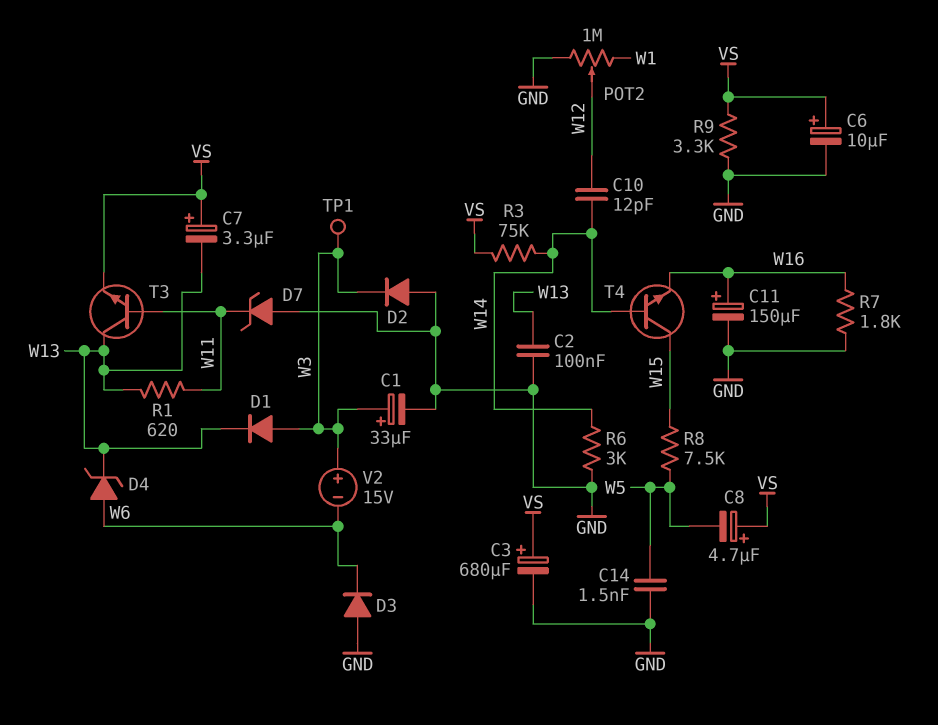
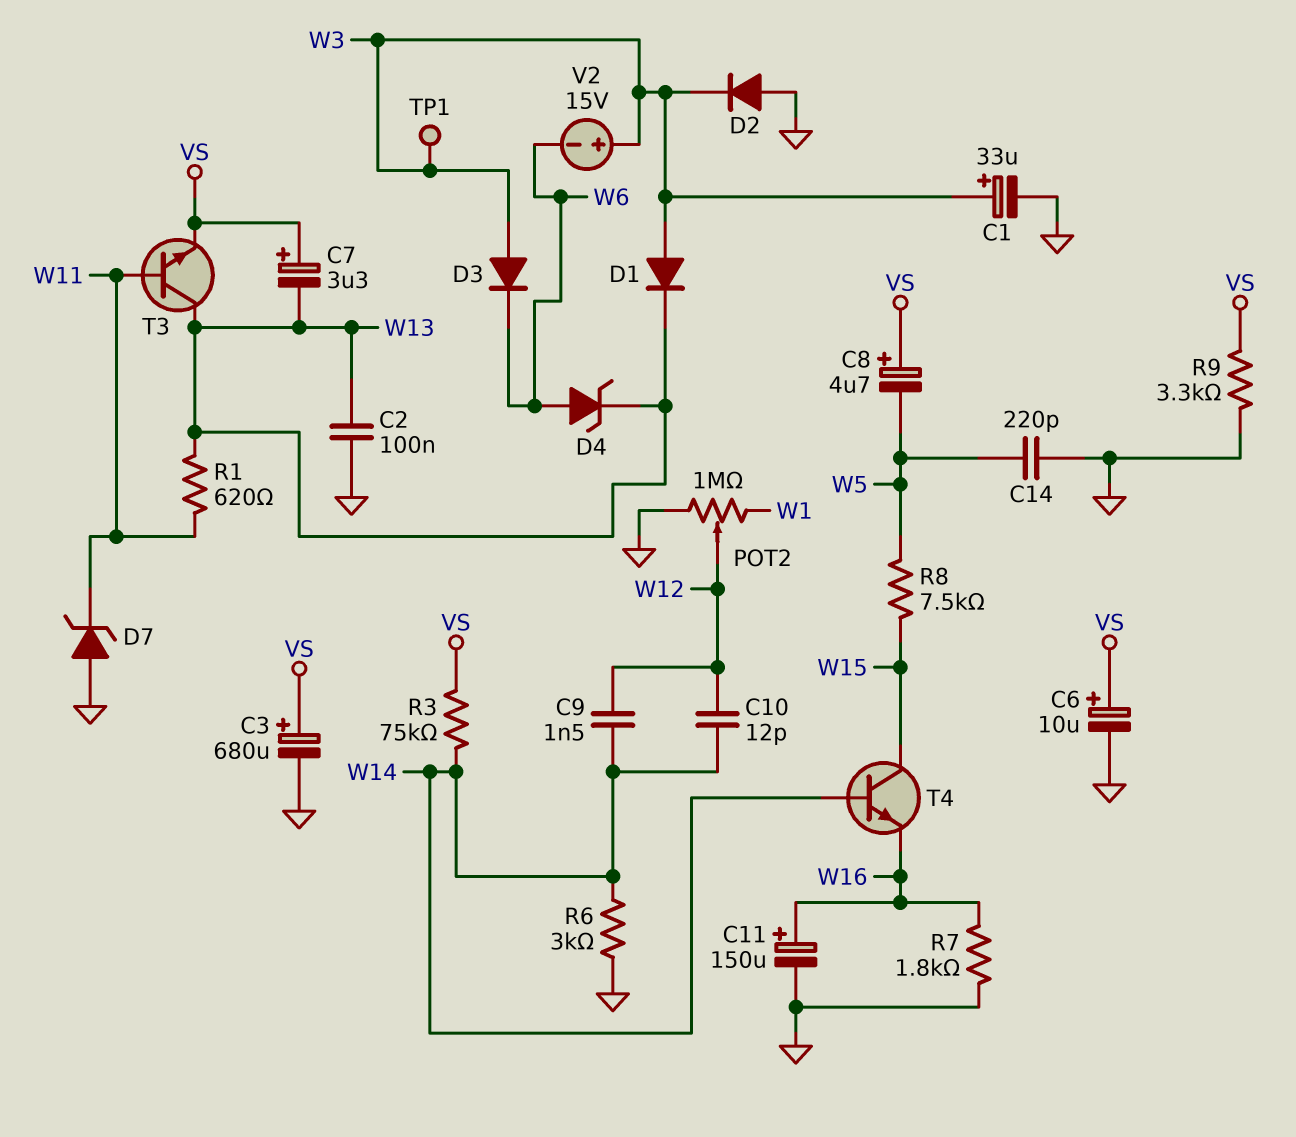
C9: none -> 1.5nF (W12, W14)
C14: 1.5nF (GND, W5) -> 220pF (GND, W5)
D3: diode (A GND, K W6) -> diode (A W3, K W6)

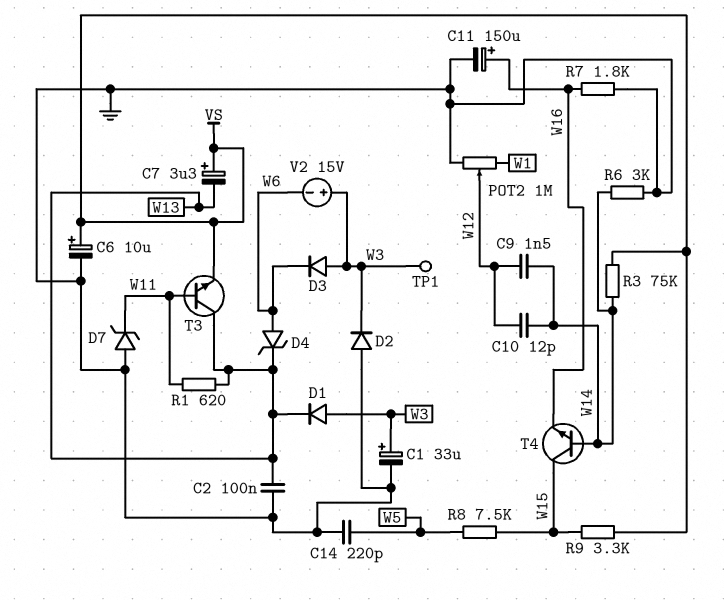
C3: 680uF (plus VS, minus GND) -> none
C8: 4.7uF (plus VS, minus W5) -> none
R9: 3.3k (GND, VS) -> 3.3k (VS, W15)

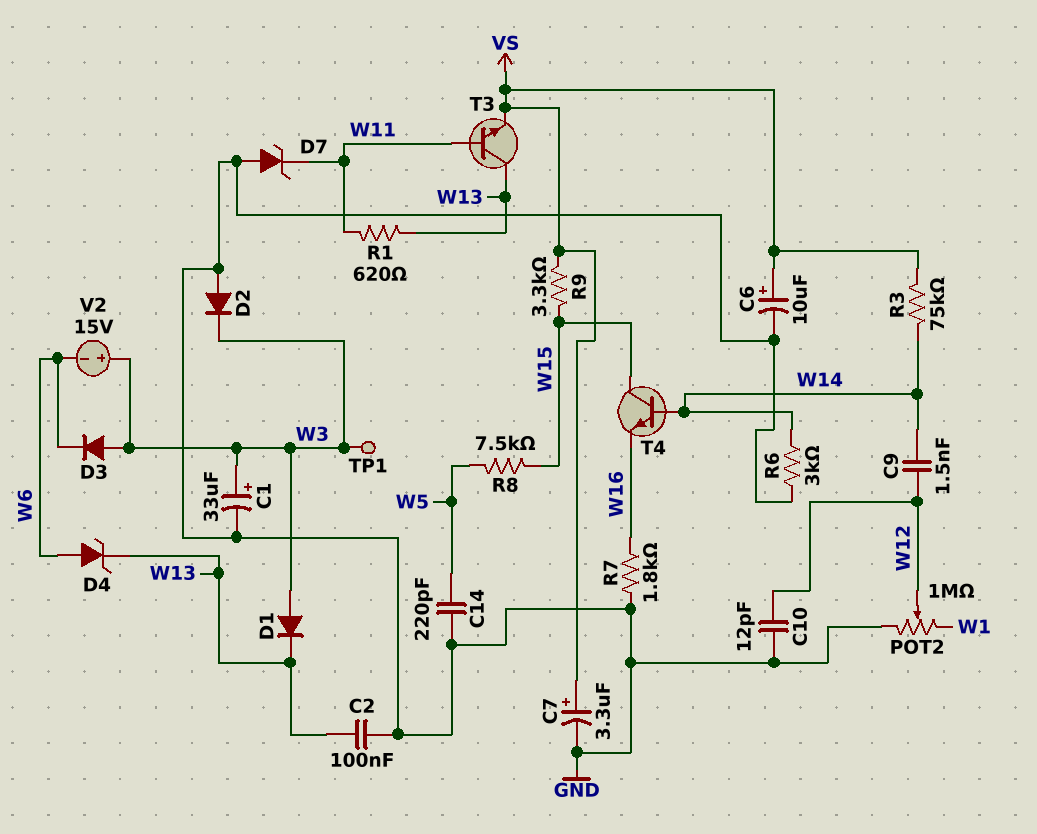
C7: 3.3uF (plus VS, minus W13) -> 3.3uF (plus VS, minus GND)
C10: 12pF (W12, W14) -> 12pF (GND, W12)
C11: 150uF (plus W16, minus GND) -> none

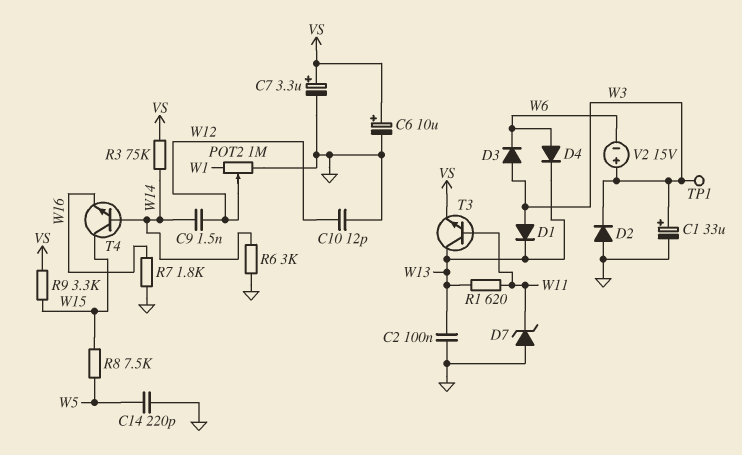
D4: zener (A W6, K W13) -> diode (A W6, K W13)

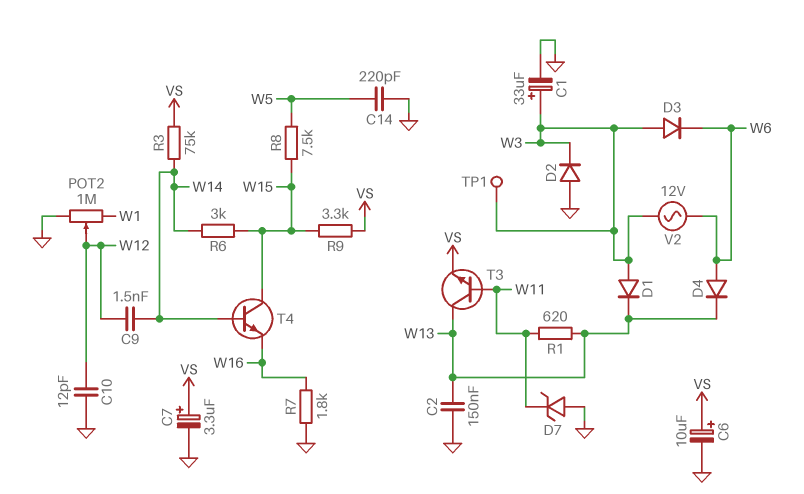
C2: 100nF (GND, W13) -> 150nF (GND, W13)
R6: 3k (GND, W14) -> 3k (W14, W15)
V2: 15V (plus W3, minus W6) -> AC 12V (W3, W6)

